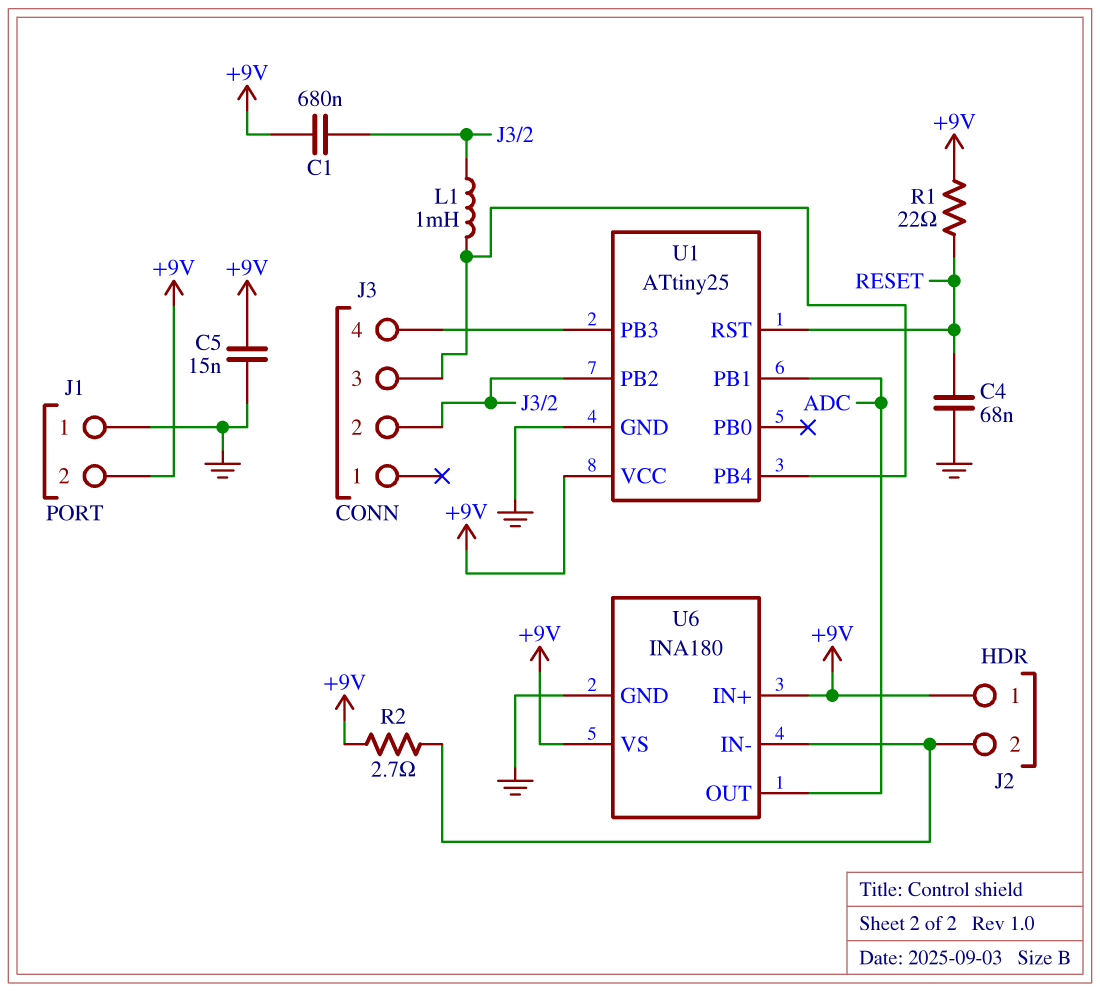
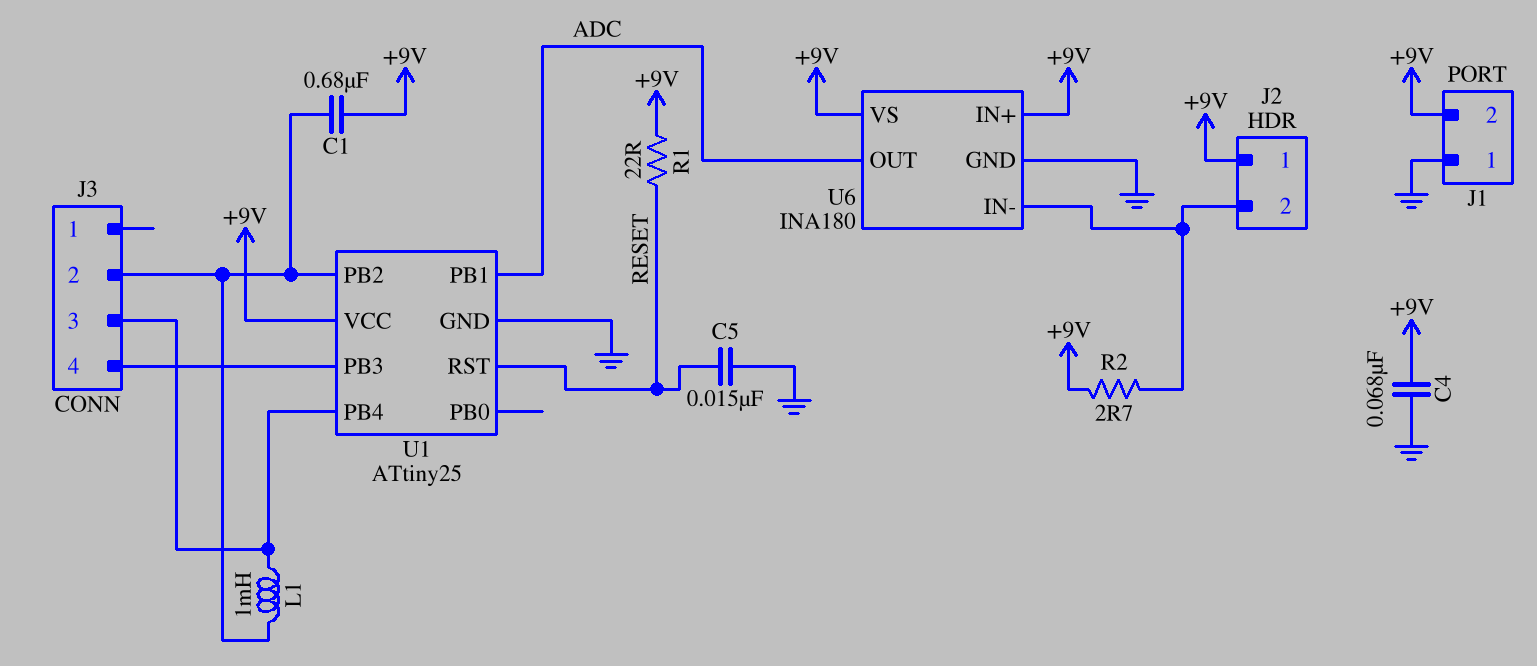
C4: 68nF (GND, RESET) -> 68nF (+9V, GND)
C5: 15nF (+9V, GND) -> 15nF (GND, RESET)

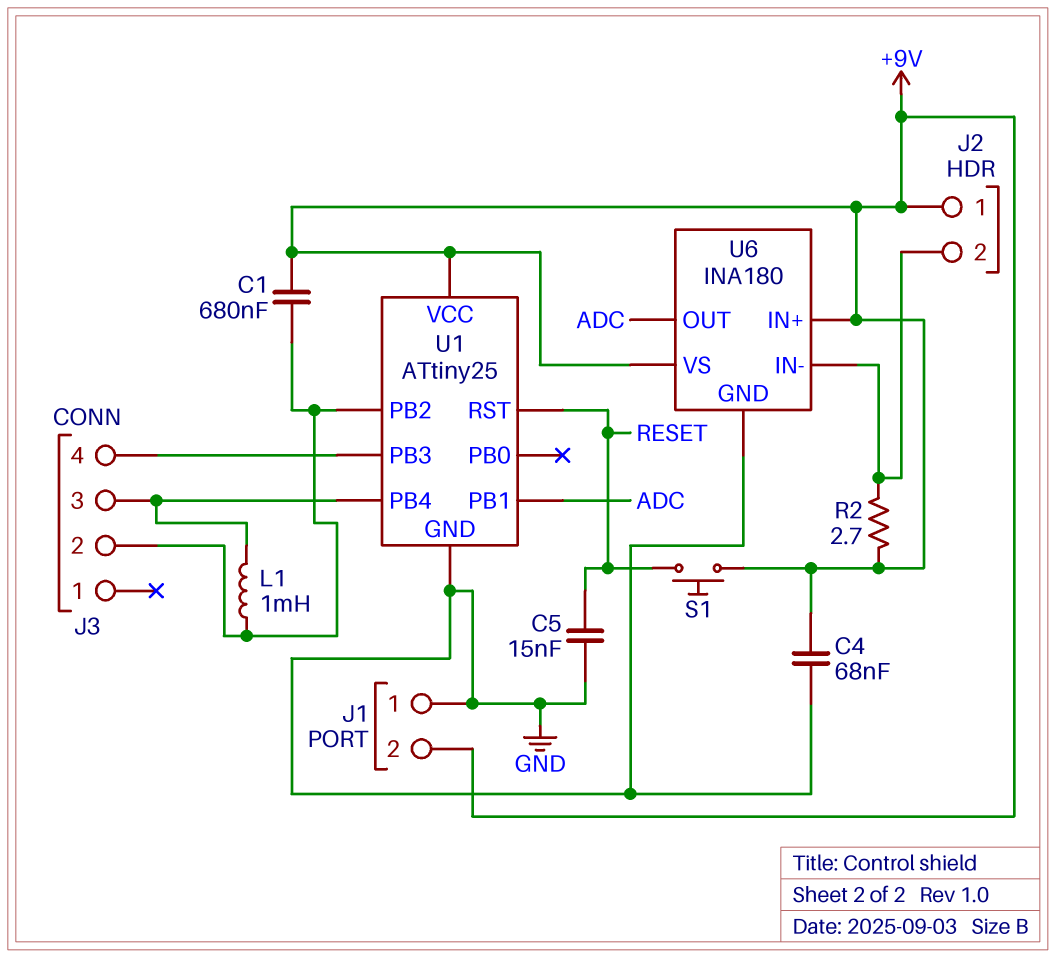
R1: 22 (+9V, RESET) -> none
S1: none -> button (+9V, RESET)

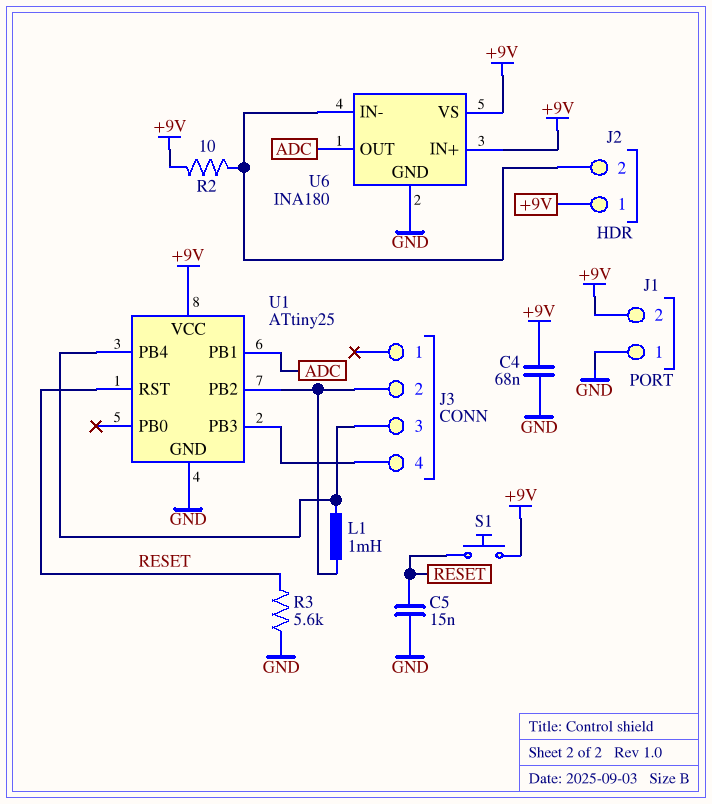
C1: 680nF (+9V, J3/2) -> none
R2: 2.7 (+9V, J2/2) -> 10 (+9V, J2/2)
R3: none -> 5.6k (GND, RESET)

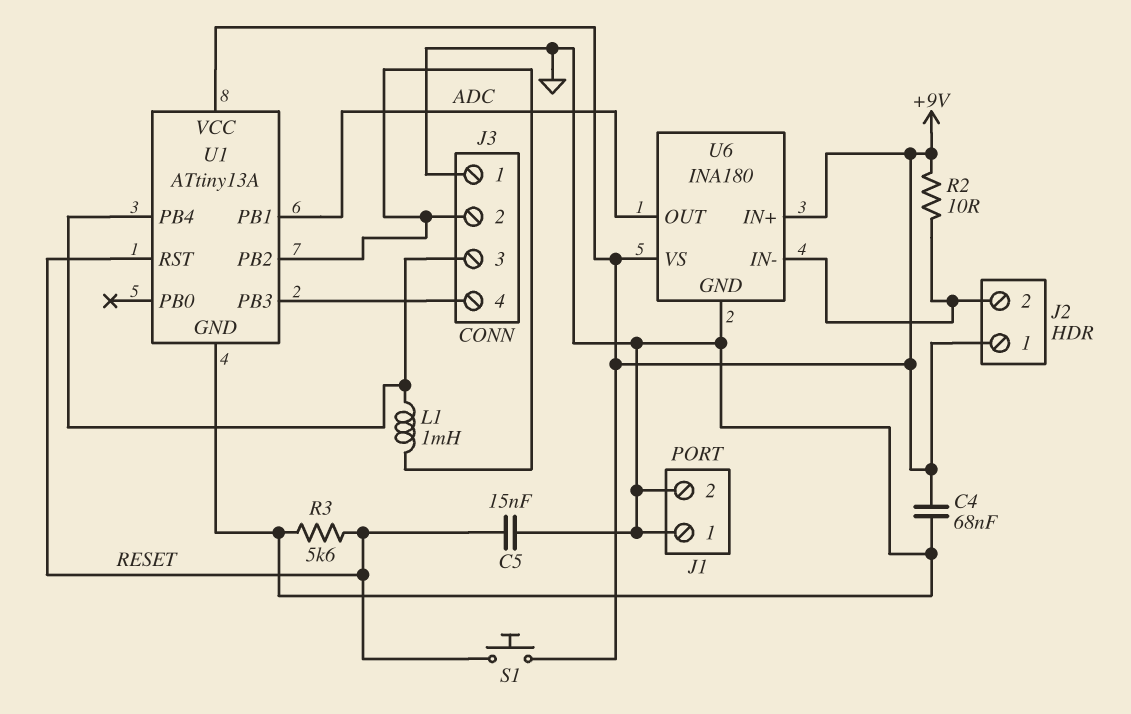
J1 pin 2: +9V -> GND
J3 pin 1: none -> GND
U1: ATtiny25 -> ATtiny13A

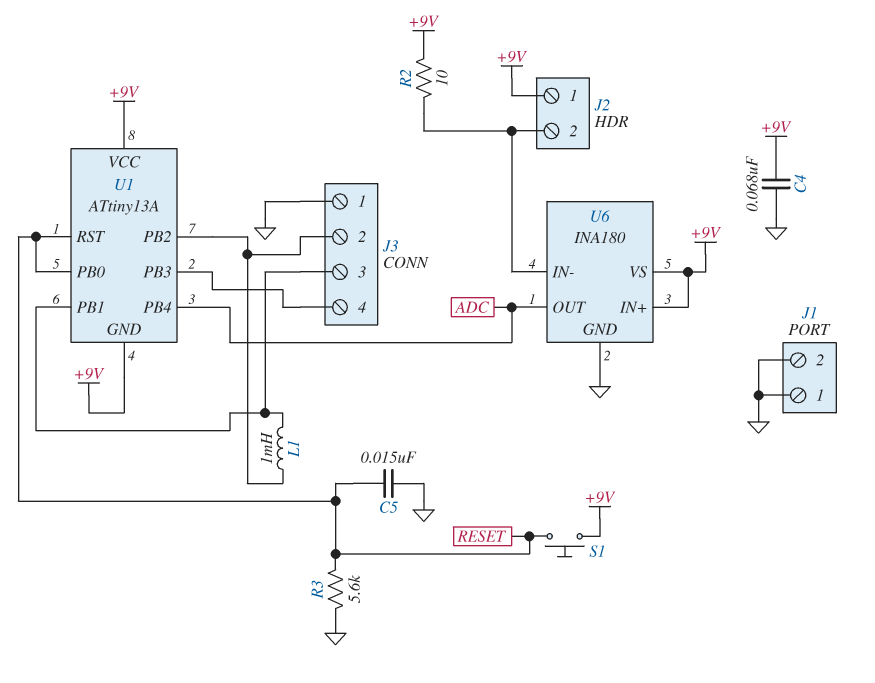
U1 pin GND: GND -> +9V
U1 pin PB0: none -> RESET
U1 pin PB1: ADC -> J3/3
U1 pin PB4: J3/3 -> ADC

